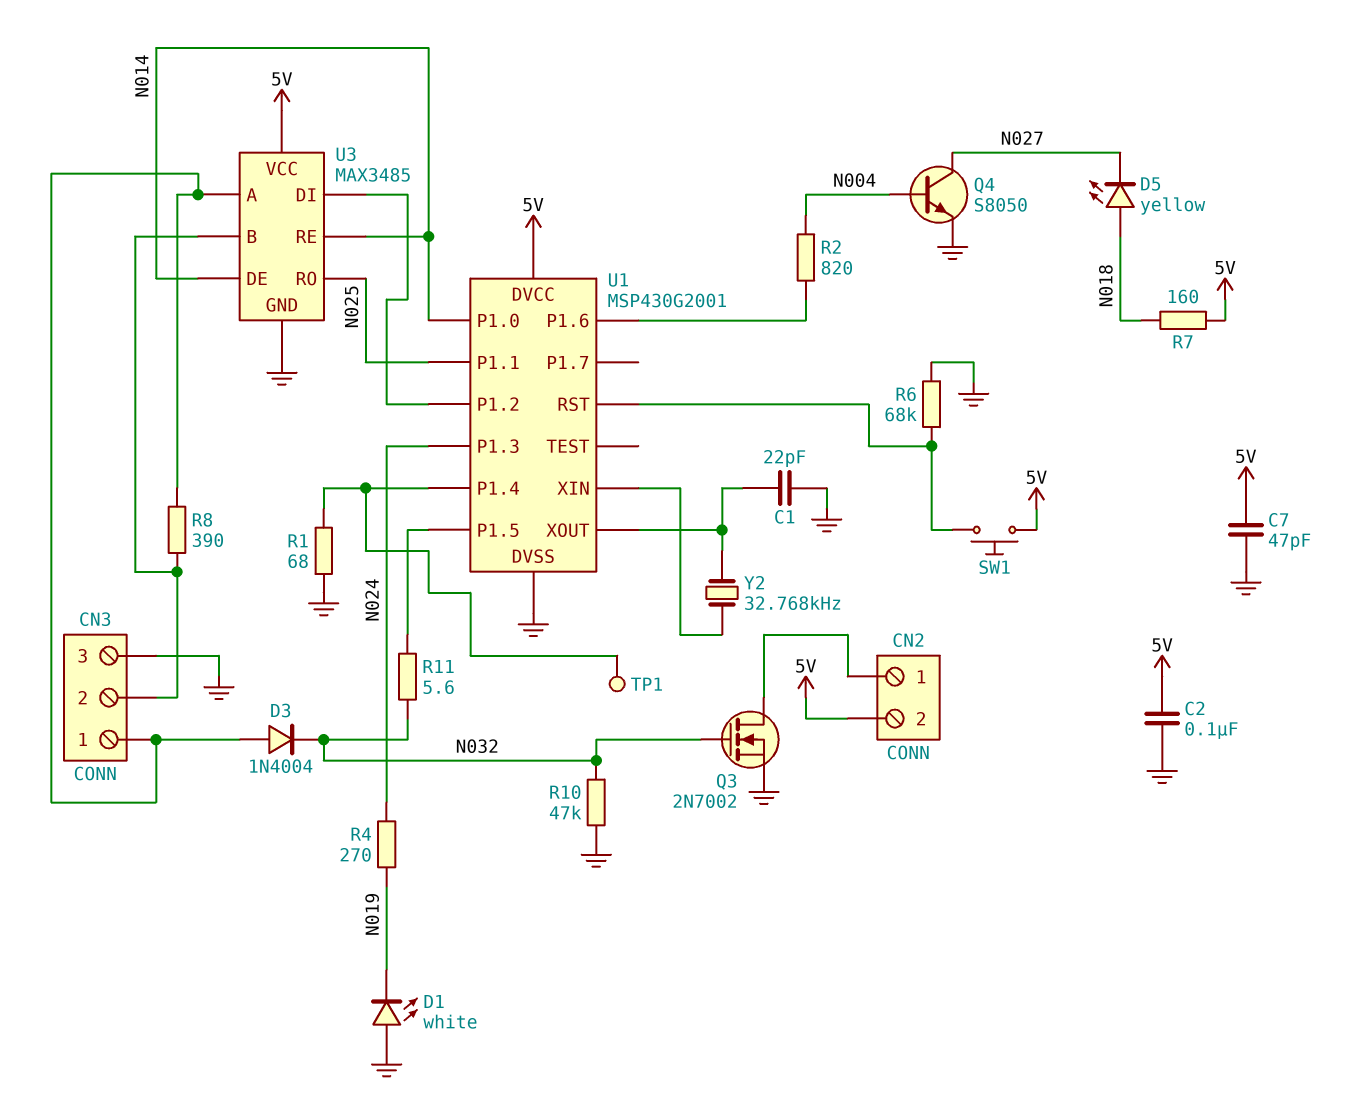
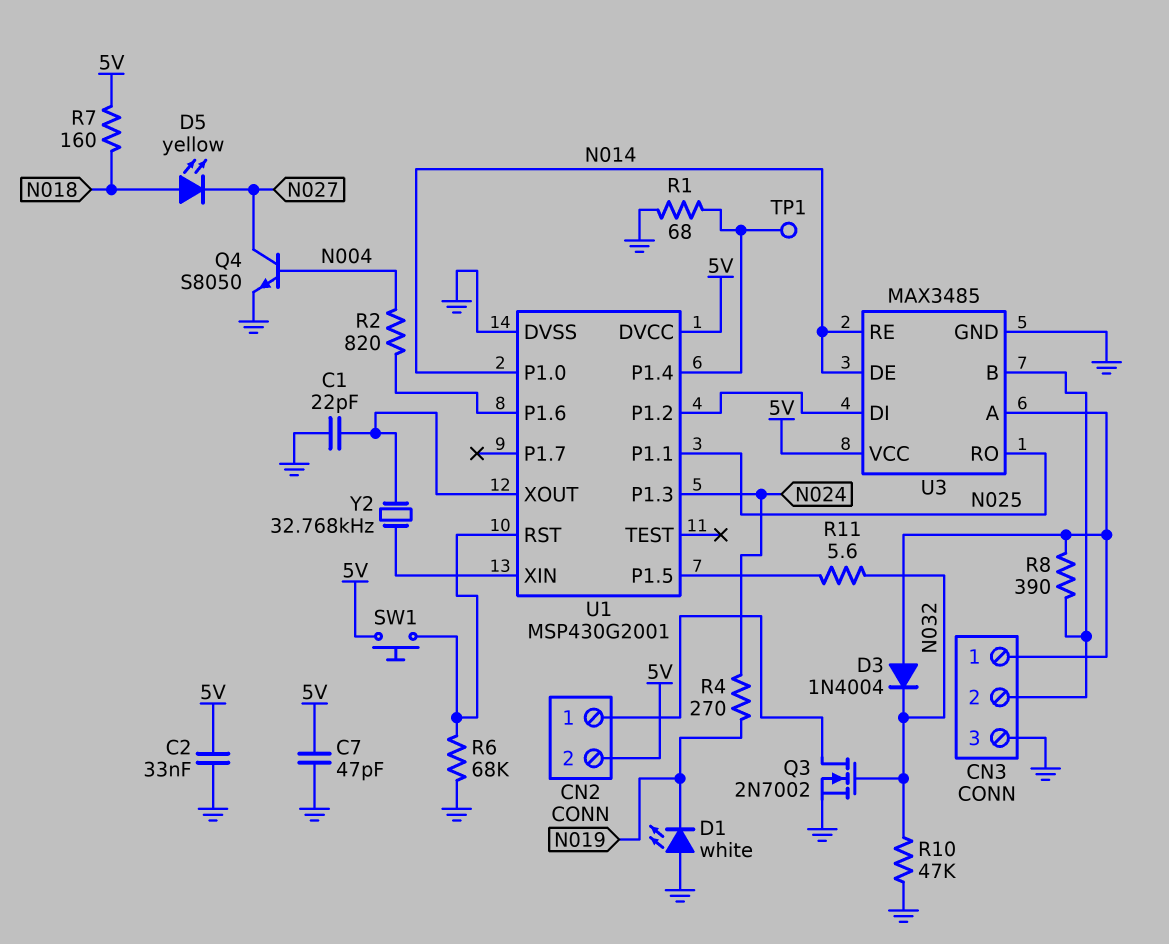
C2: 100nF (5V, GND) -> 33nF (5V, GND)

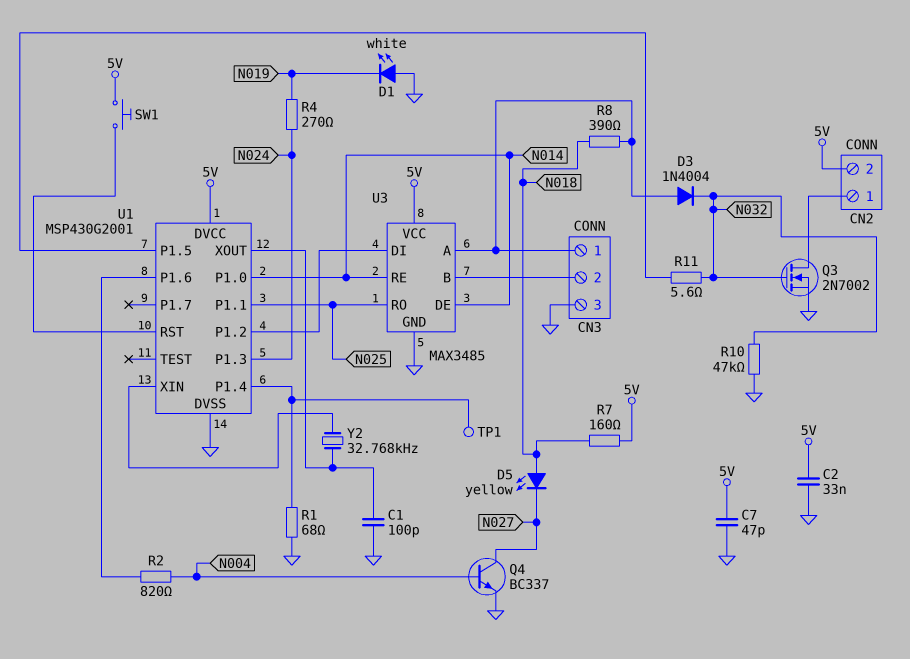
C1: 22pF (GND, U1/XOUT) -> 100pF (GND, U1/XOUT)
Q4: NPN S8050 (B N004, C N027, E GND) -> NPN BC337 (B N004, C N027, E GND)
R6: 68k (GND, U1/RST) -> none
R8: 390 (CN3/1, CN3/2) -> 390 (CN3/1, N018)

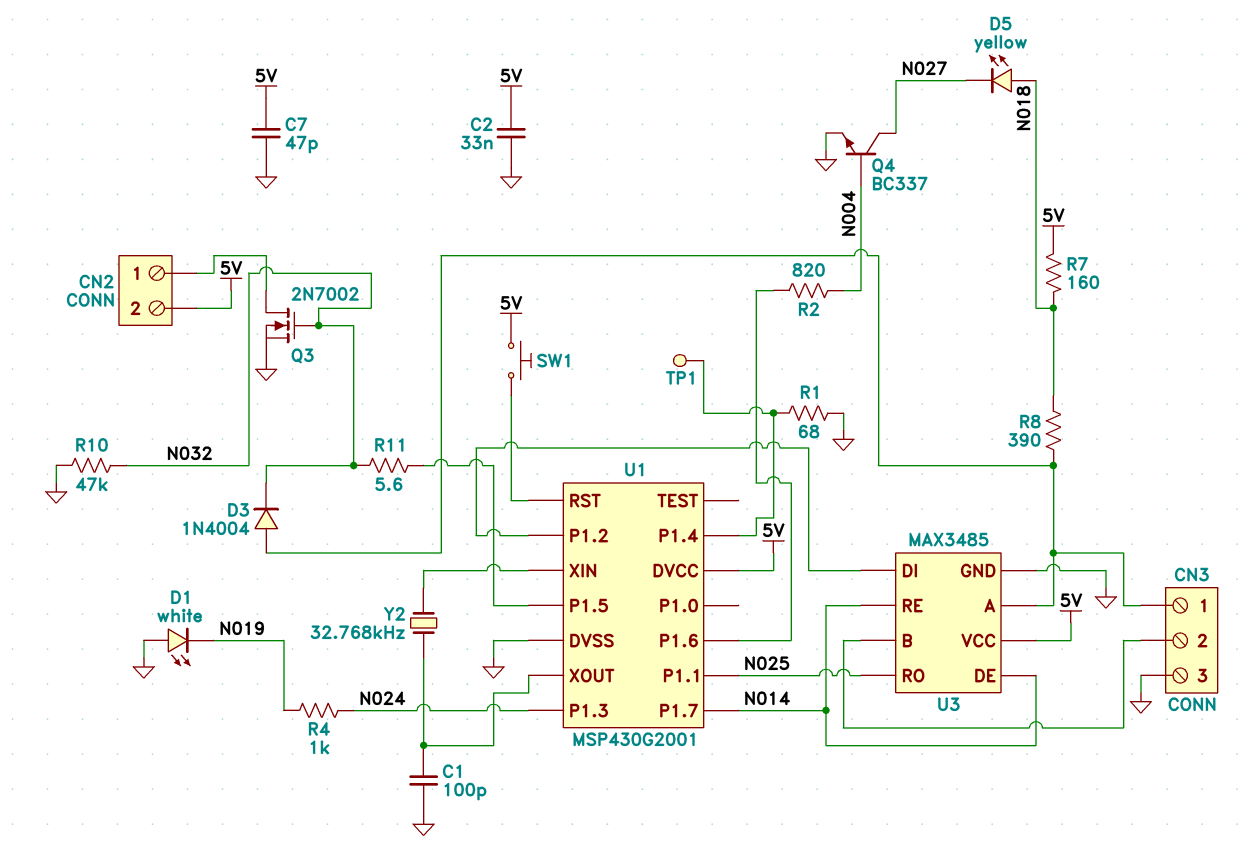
R4: 270 (N019, N024) -> 1k (N019, N024)
U1 pin P1.0: N014 -> none
U1 pin P1.7: none -> N014

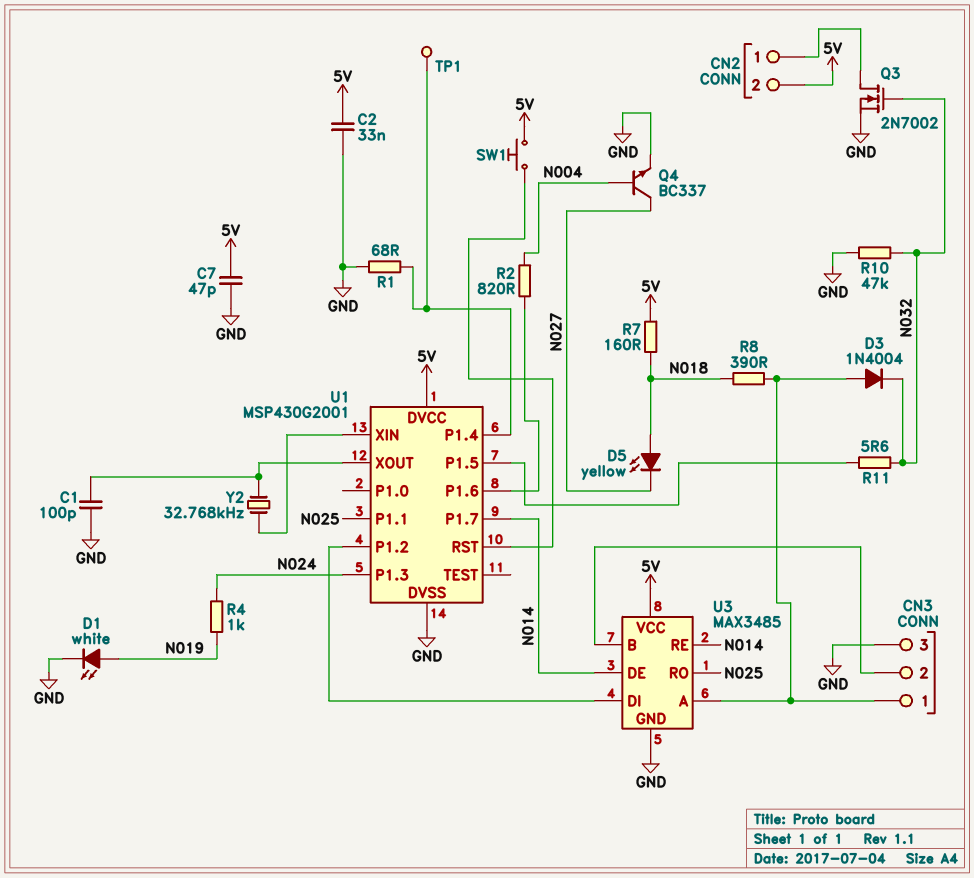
D1: LED white (A GND, K N019) -> LED white (A N019, K GND)

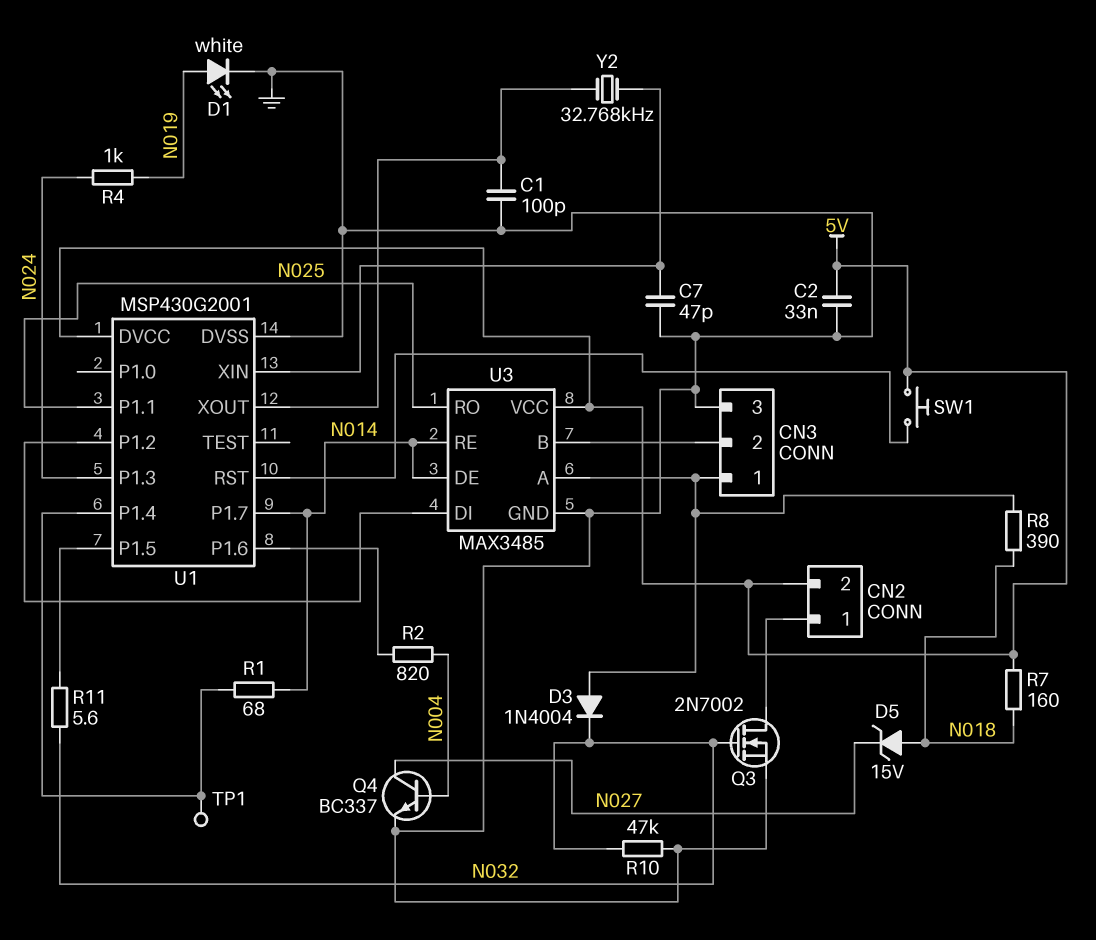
C7: 47pF (5V, GND) -> 47pF (GND, U1/XIN)
D5: LED yellow (A N018, K N027) -> zener 15V (A N018, K N027)
R1: 68 (GND, U1/P1.4) -> 68 (N014, U1/P1.4)

